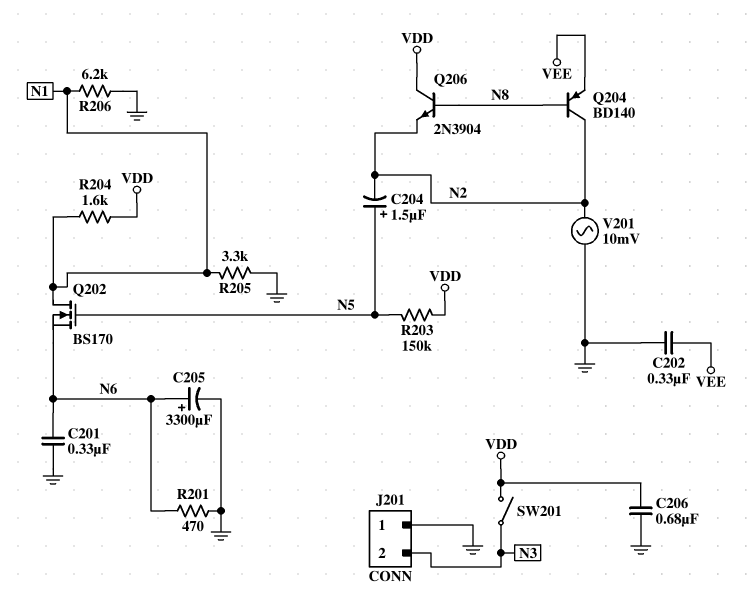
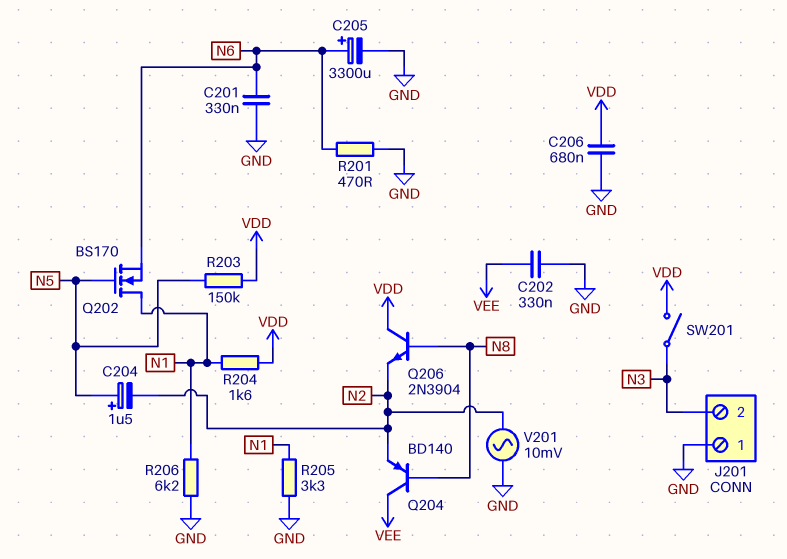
Q204: PNP BD140 (B N8, C N2, E VEE) -> PNP BD140 (B N8, C VEE, E N2)

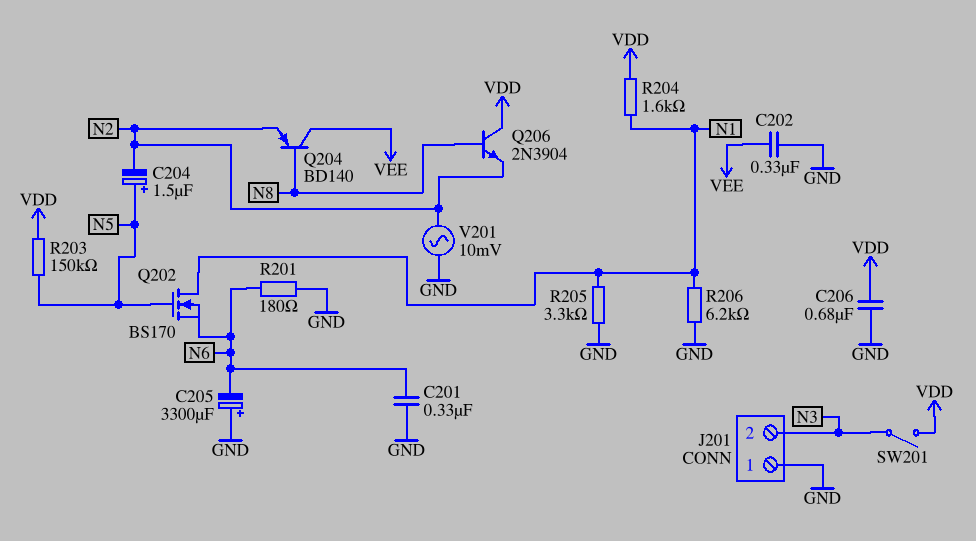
C205: 3300uF (plus N6, minus GND) -> 3300uF (plus GND, minus N6)
R201: 470 (GND, N6) -> 180 (GND, N6)

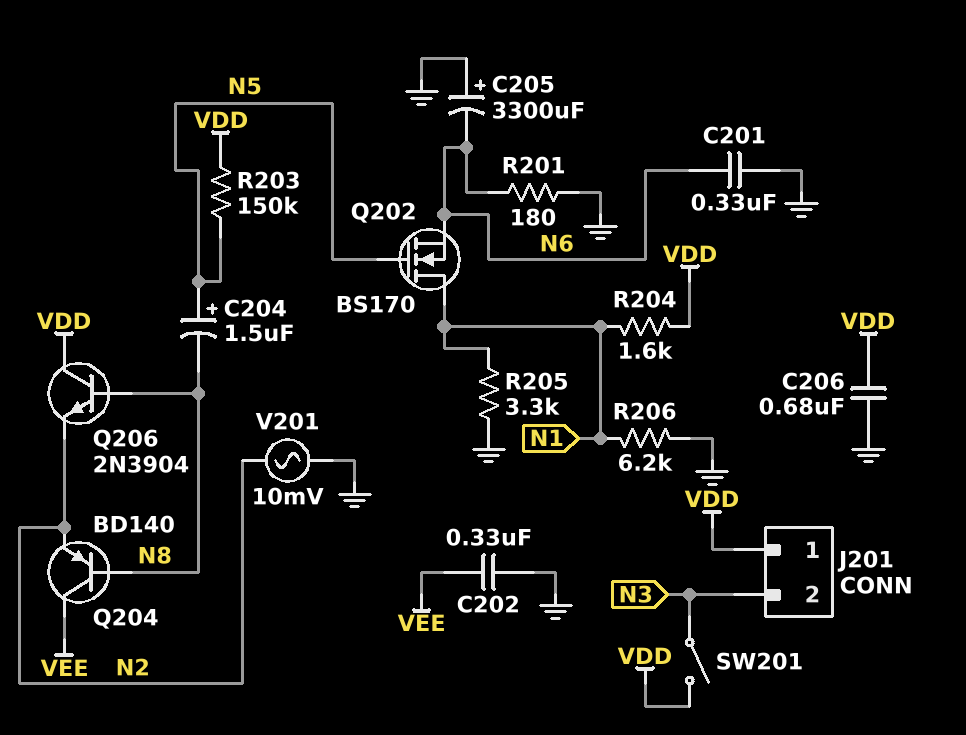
C204: 1.5uF (plus N5, minus N2) -> 1.5uF (plus N5, minus N8)
J201 pin 1: GND -> VDD

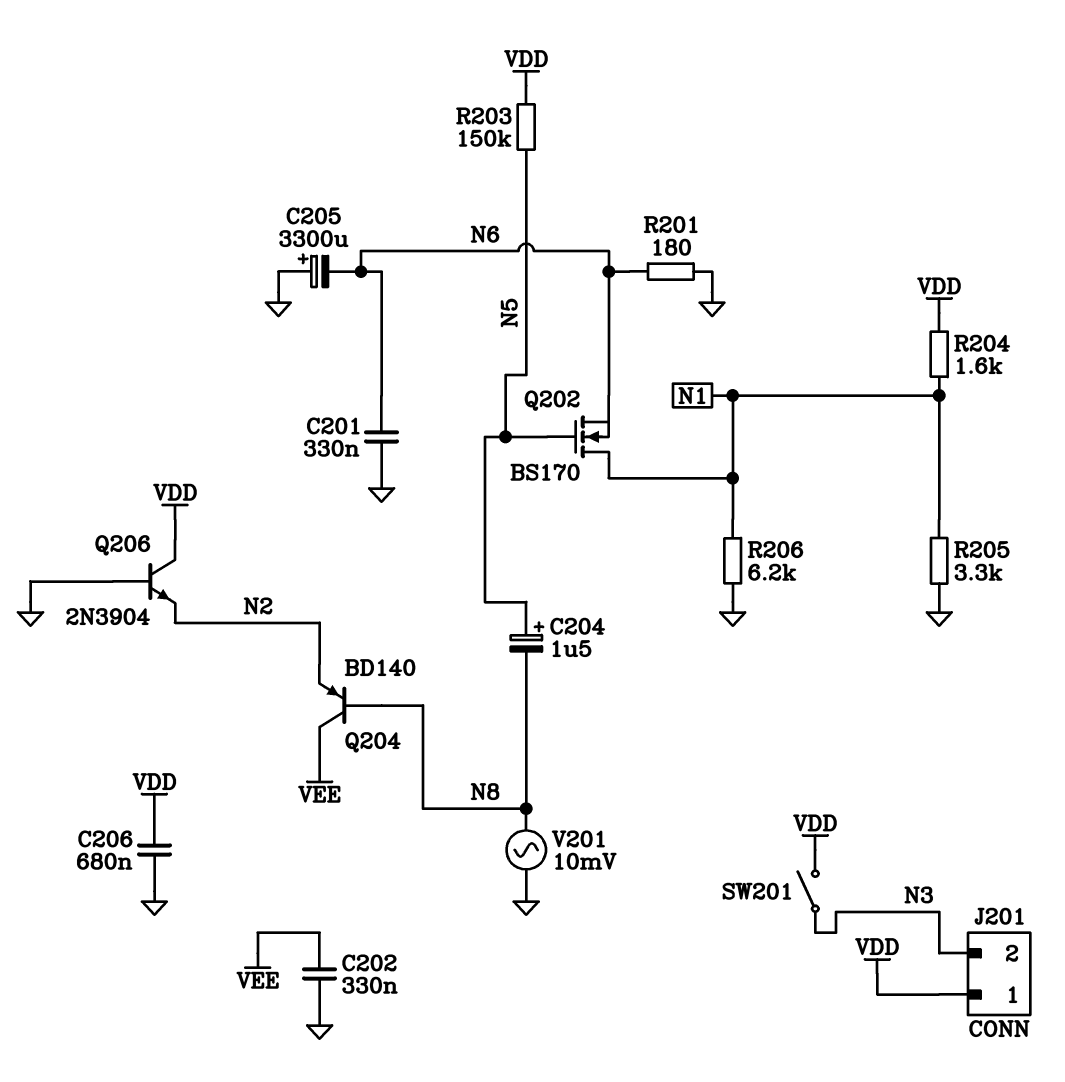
Q206: NPN 2N3904 (B N8, C VDD, E N2) -> NPN 2N3904 (B GND, C VDD, E N2)
V201: AC 10mV (GND, N2) -> AC 10mV (GND, N8)

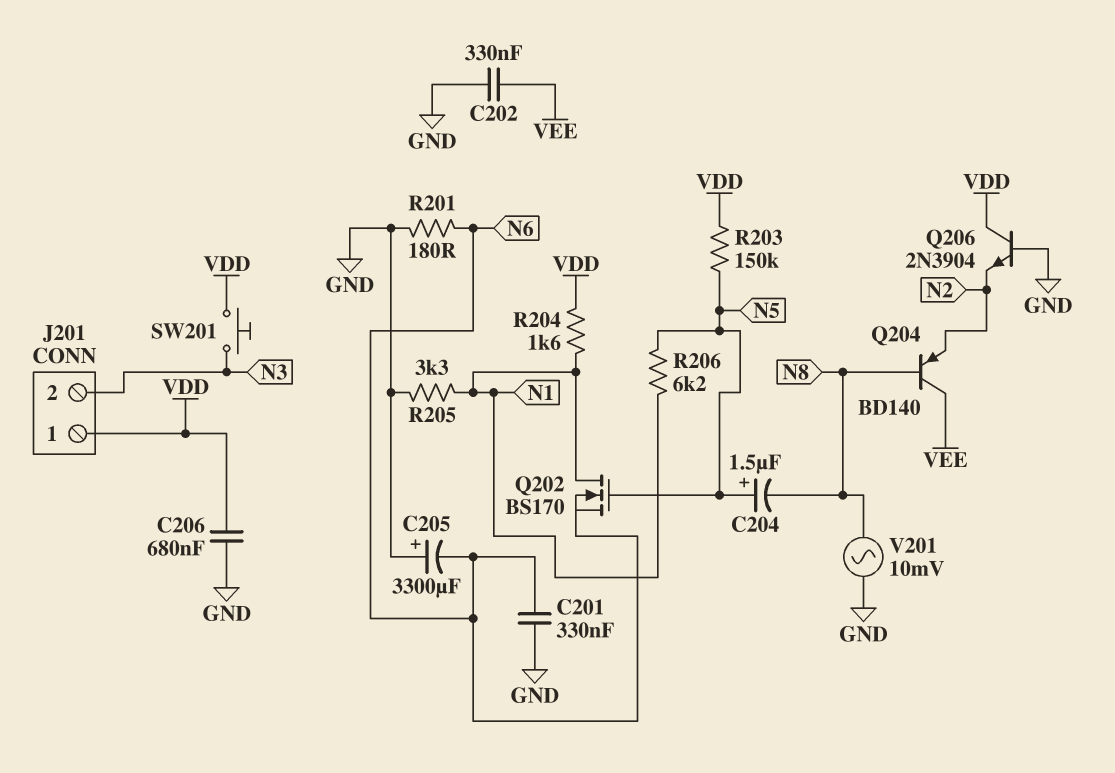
R206: 6.2k (GND, N1) -> 6.2k (N1, N5)
SW201: switch (N3, VDD) -> button (N3, VDD)

